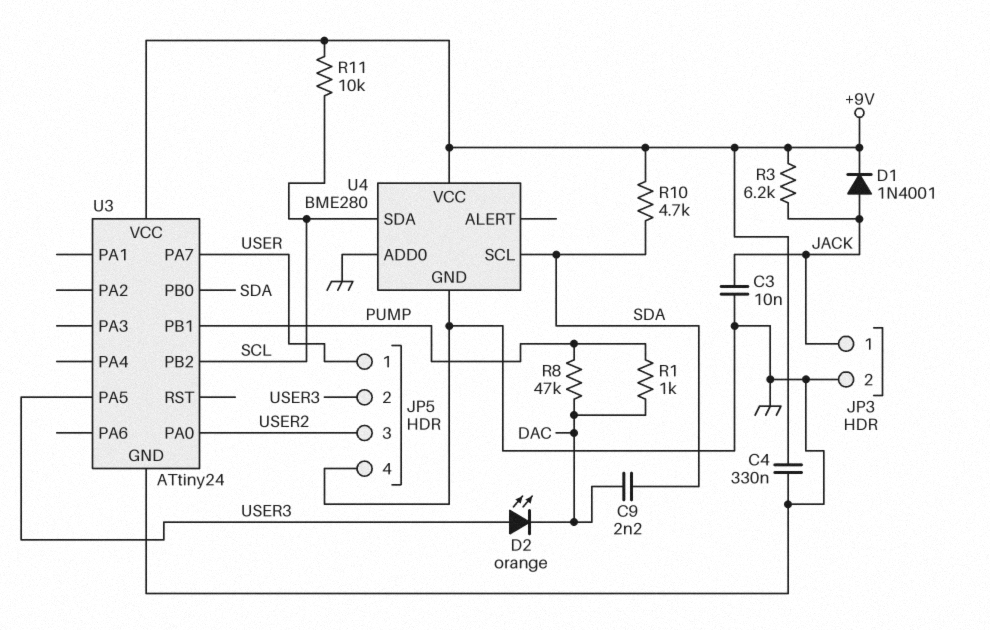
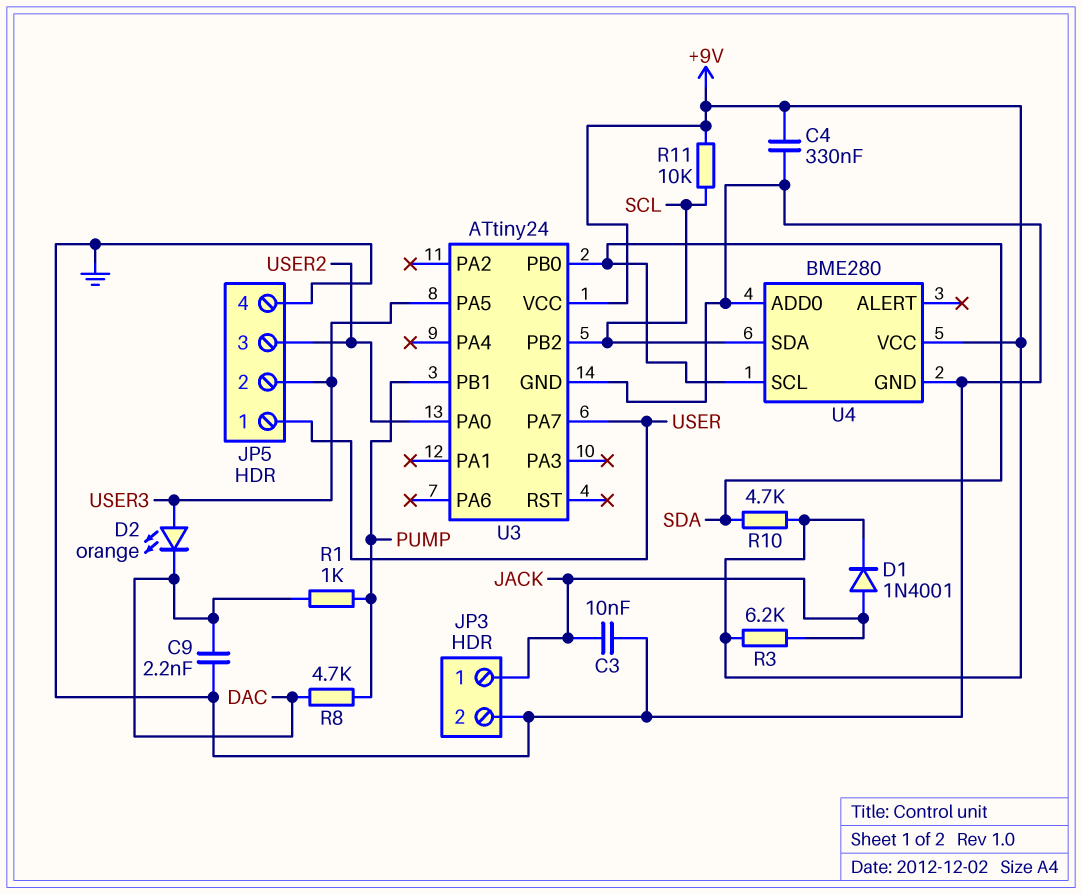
C9: 2.2nF (DAC, SDA) -> 2.2nF (DAC, GND)
R8: 47k (DAC, PUMP) -> 4.7k (DAC, PUMP)

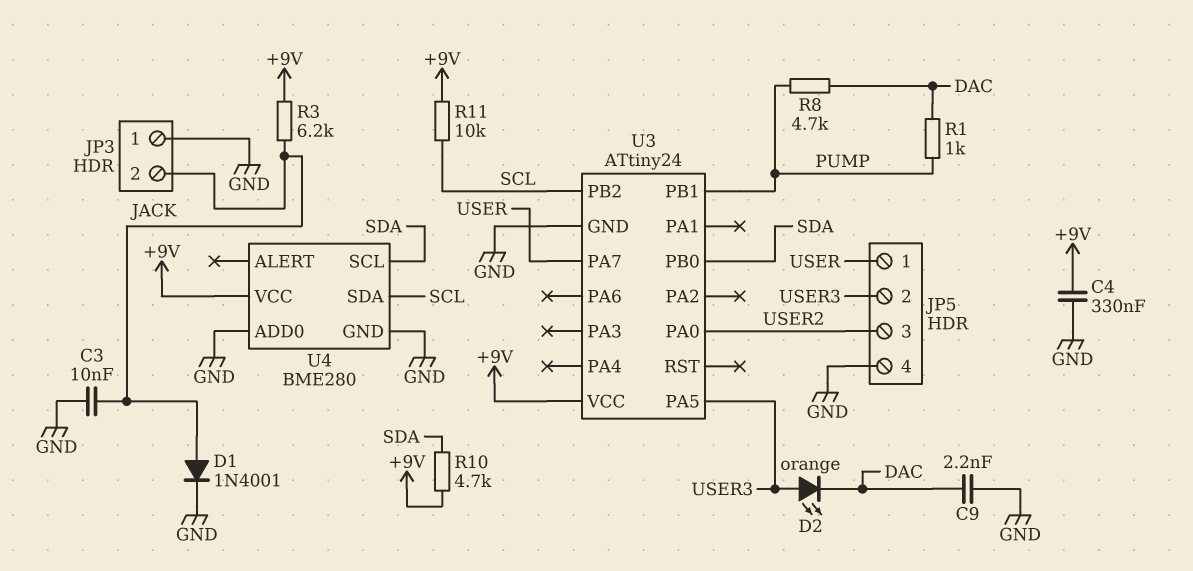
D1: diode 1N4001 (A JACK, K +9V) -> diode 1N4001 (A JACK, K GND)
JP3 pin 1: JACK -> GND
JP3 pin 2: GND -> JACK

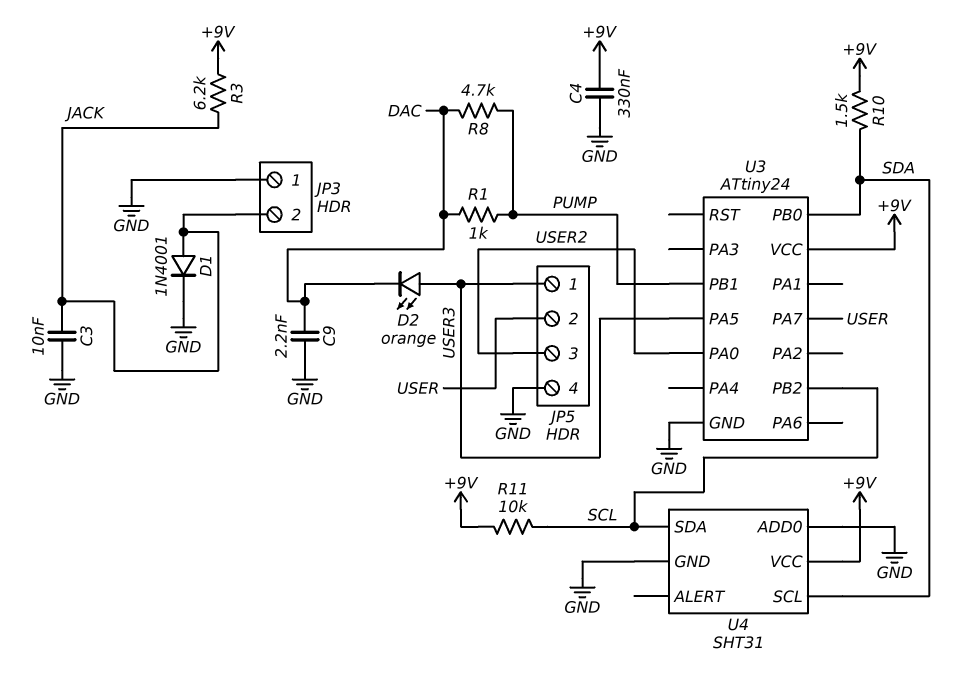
JP5 pin 1: USER -> USER3
JP5 pin 2: USER3 -> USER
R10: 4.7k (+9V, SDA) -> 1.5k (+9V, SDA)
U4: BME280 -> SHT31

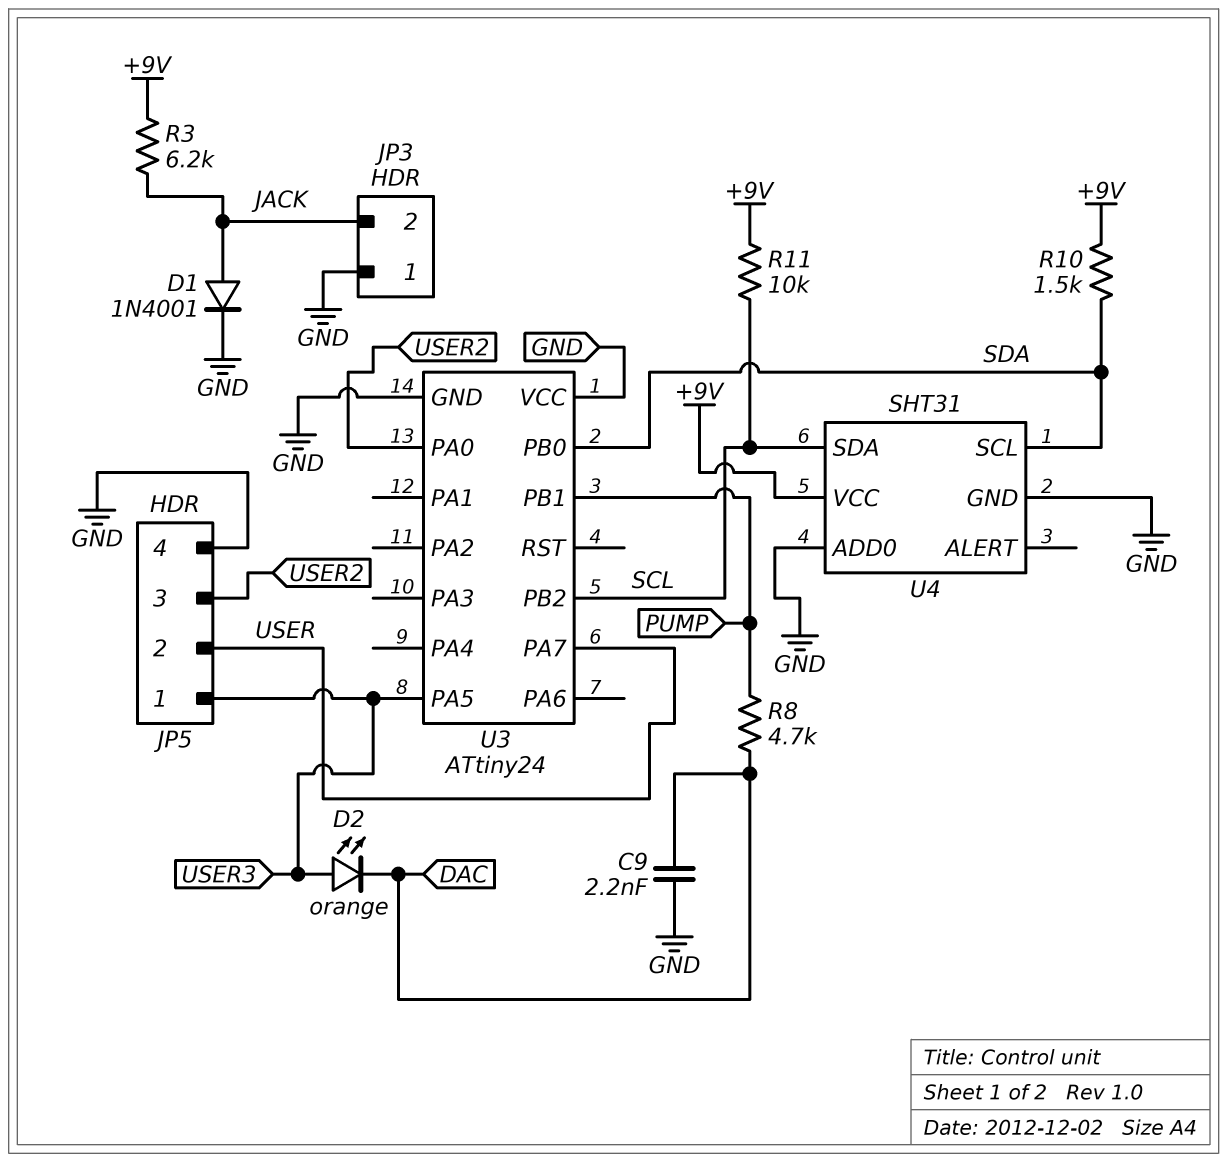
C3: 10nF (GND, JACK) -> none
C4: 330nF (+9V, GND) -> none
R1: 1k (DAC, PUMP) -> none
U3 pin VCC: +9V -> GND

